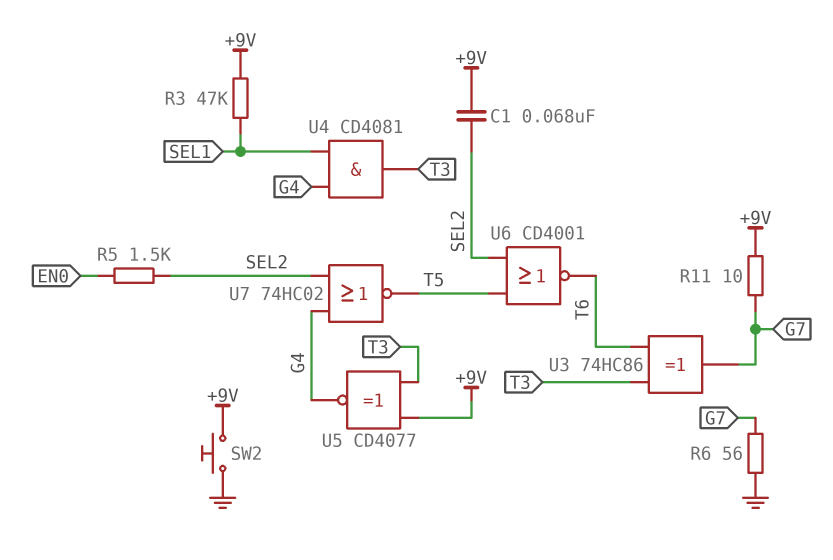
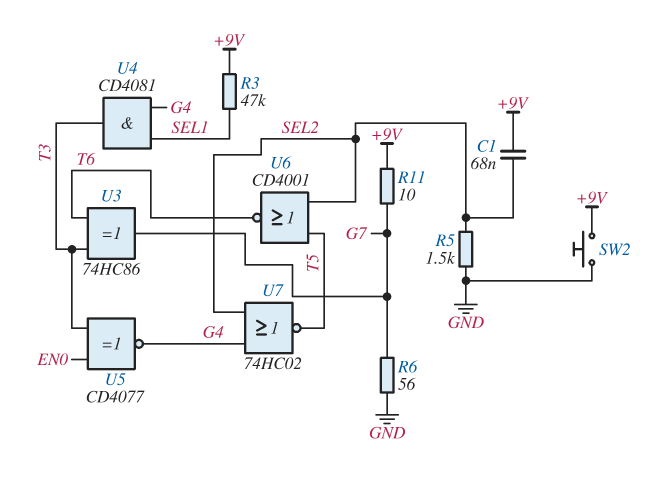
R5: 1.5k (EN0, SEL2) -> 1.5k (GND, SEL2)
U5: XNOR CD4077 (in +9V, in T3, out G4) -> XNOR CD4077 (in EN0, in T3, out G4)

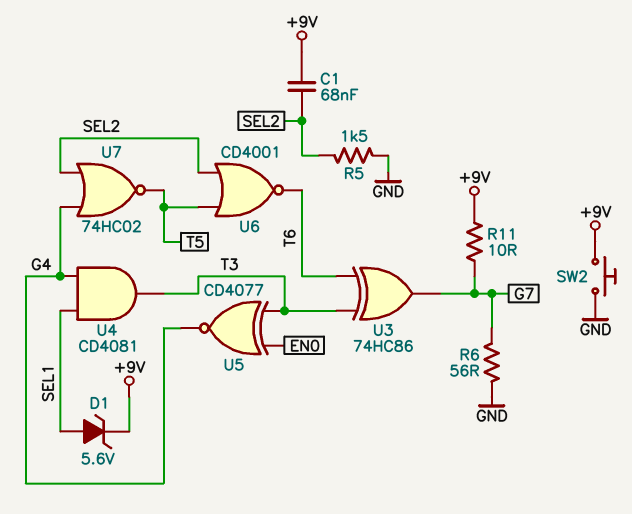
D1: none -> zener 5.6V (A SEL1, K +9V)
R3: 47k (+9V, SEL1) -> none

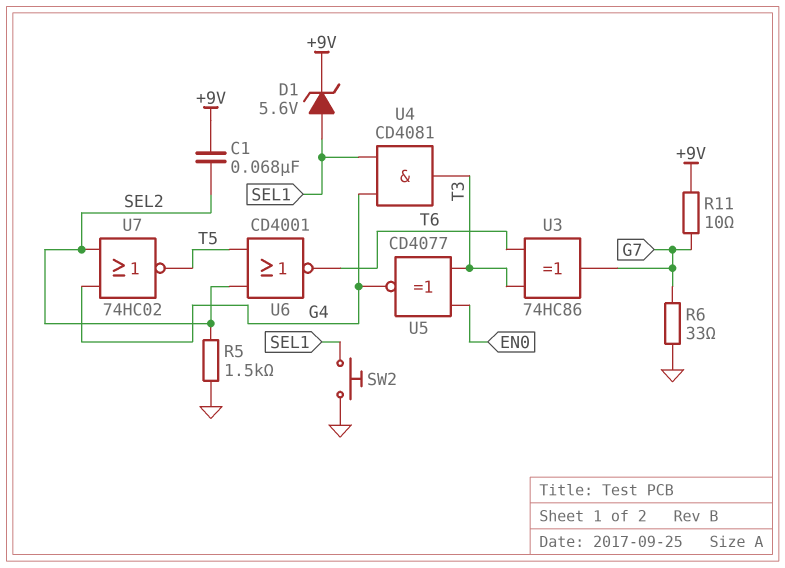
R6: 56 (G7, GND) -> 33 (G7, GND)
SW2: button (+9V, GND) -> button (GND, SEL1)

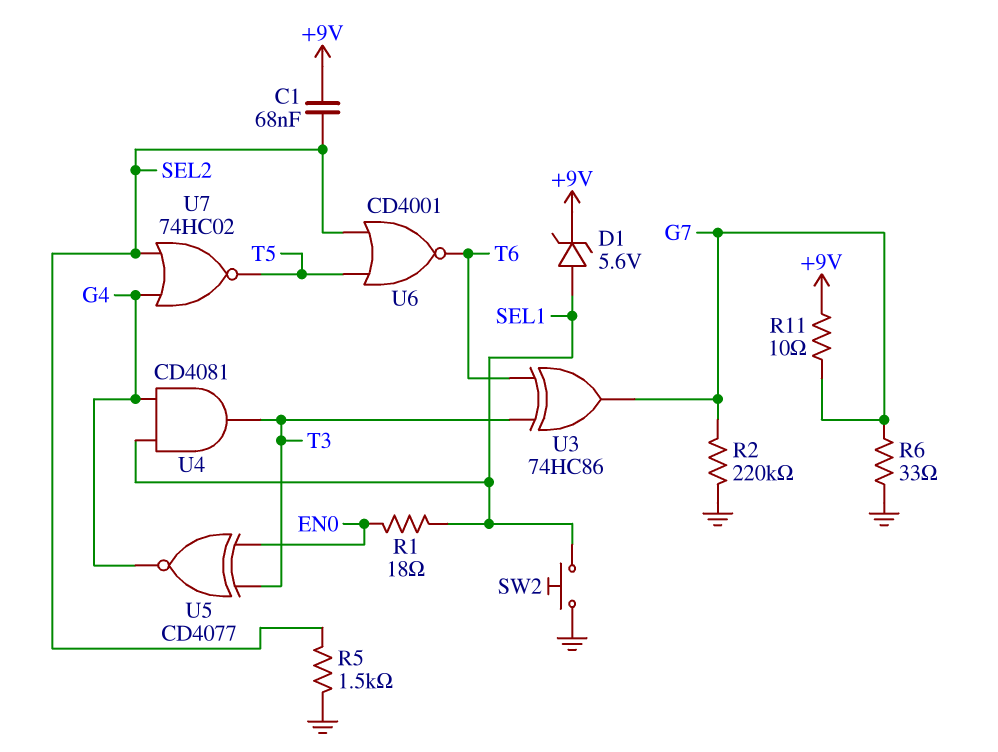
R1: none -> 18 (EN0, SEL1)
R2: none -> 220k (G7, GND)

